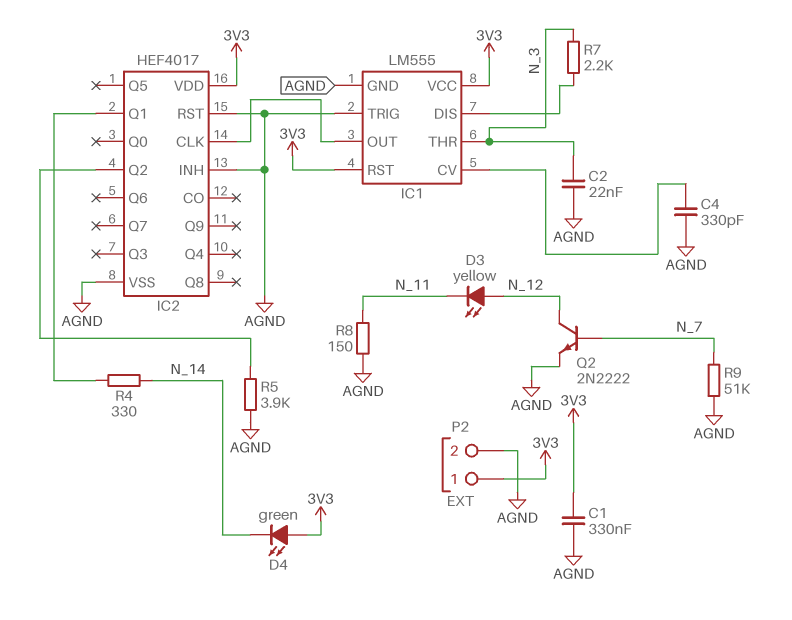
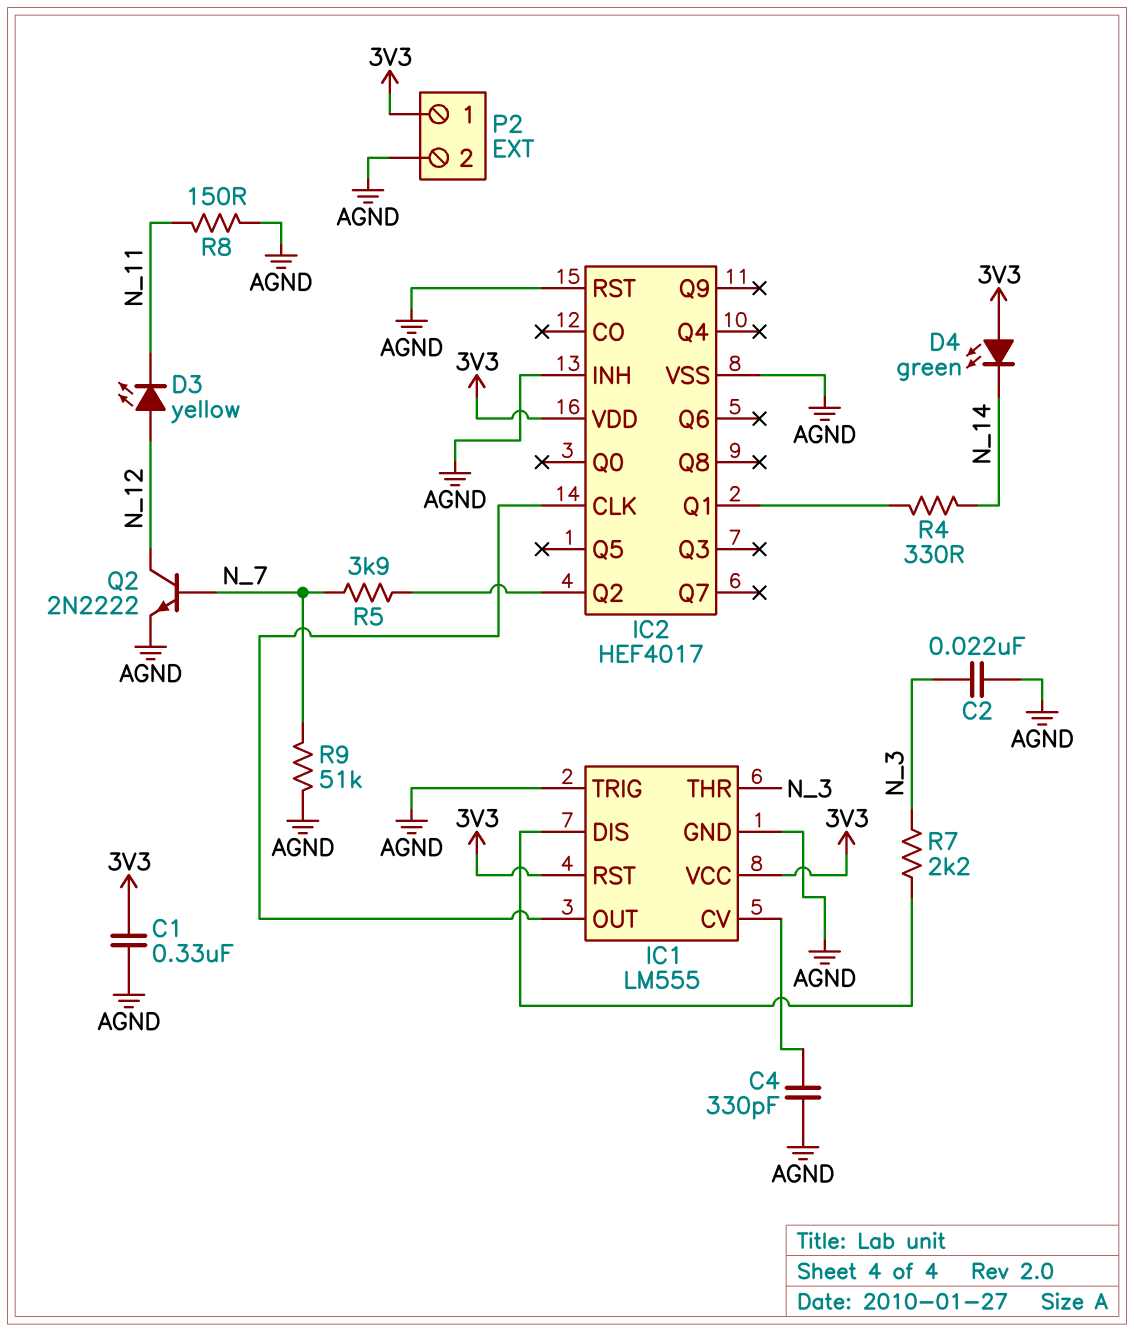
R5: 3.9k (AGND, IC2/Q2) -> 3.9k (IC2/Q2, N_7)

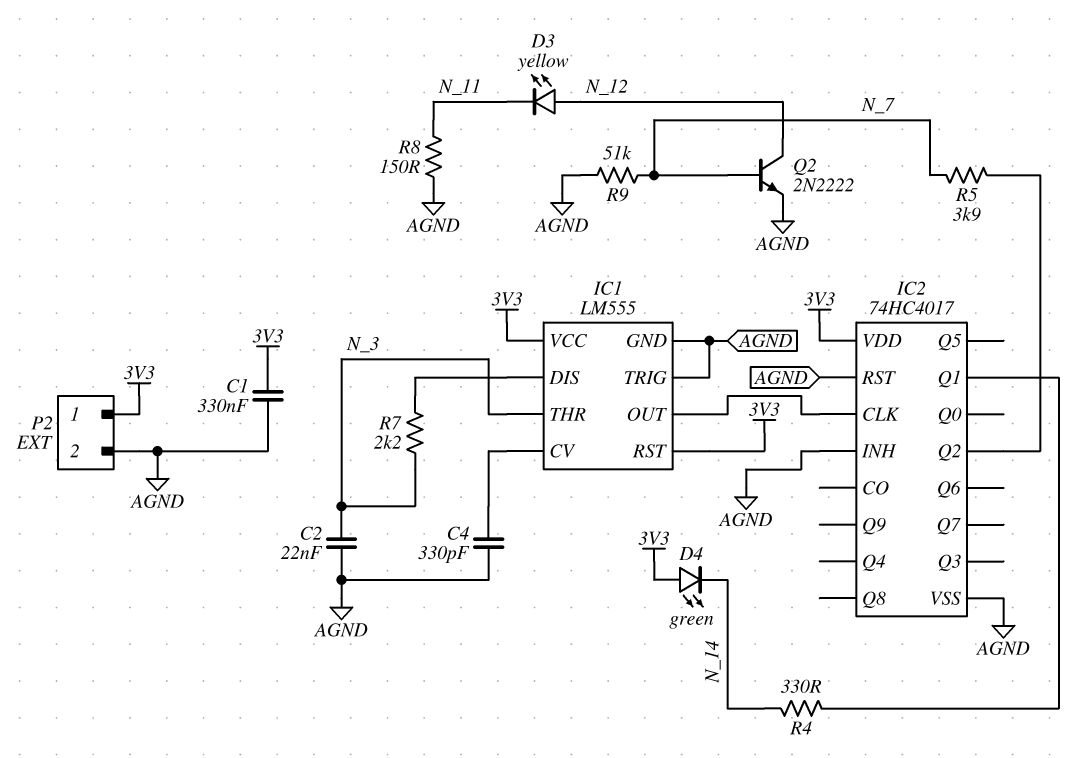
IC2: HEF4017 -> 74HC4017

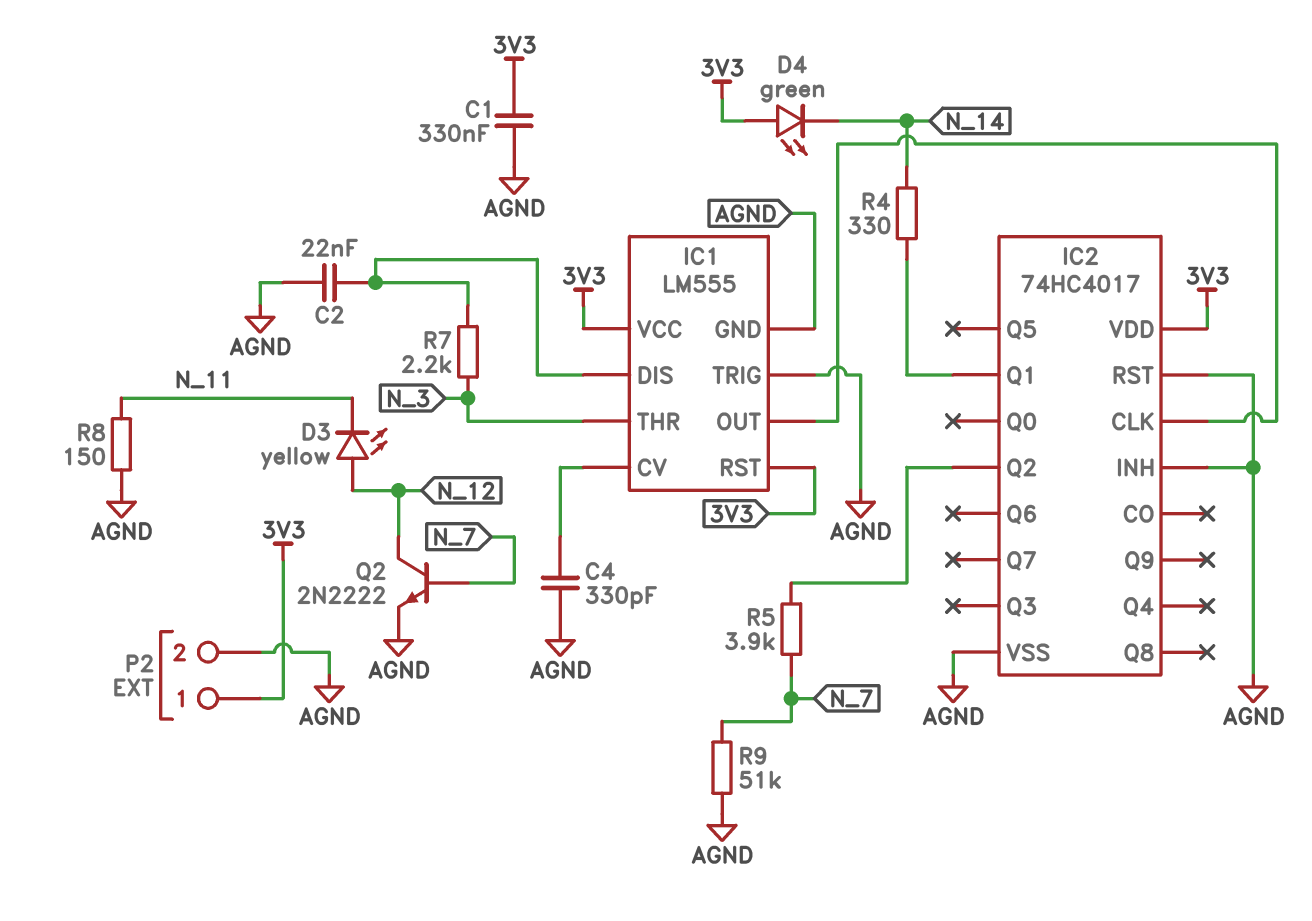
C2: 22nF (AGND, N_3) -> 22nF (AGND, IC1/DIS)

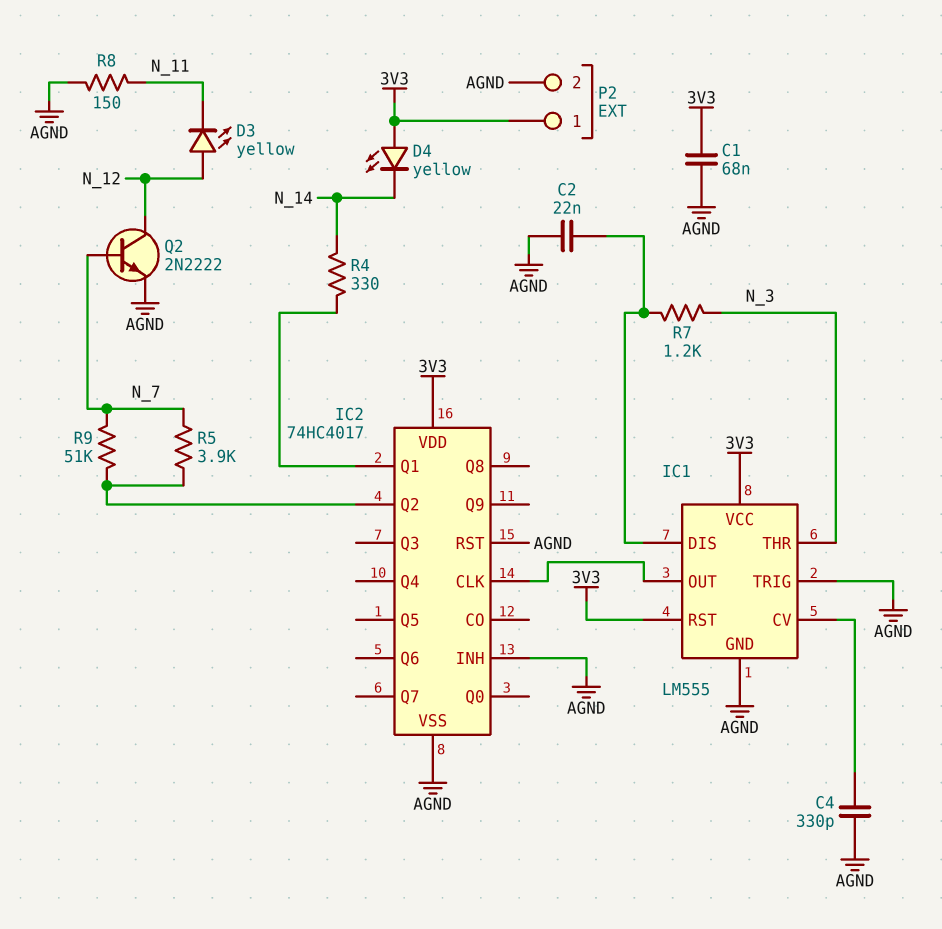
C1: 330nF (3V3, AGND) -> 68nF (3V3, AGND)
D4: LED green (A 3V3, K N_14) -> LED yellow (A 3V3, K N_14)
R7: 2.2k (IC1/DIS, N_3) -> 1.2k (IC1/DIS, N_3)
R9: 51k (AGND, N_7) -> 51k (IC2/Q2, N_7)

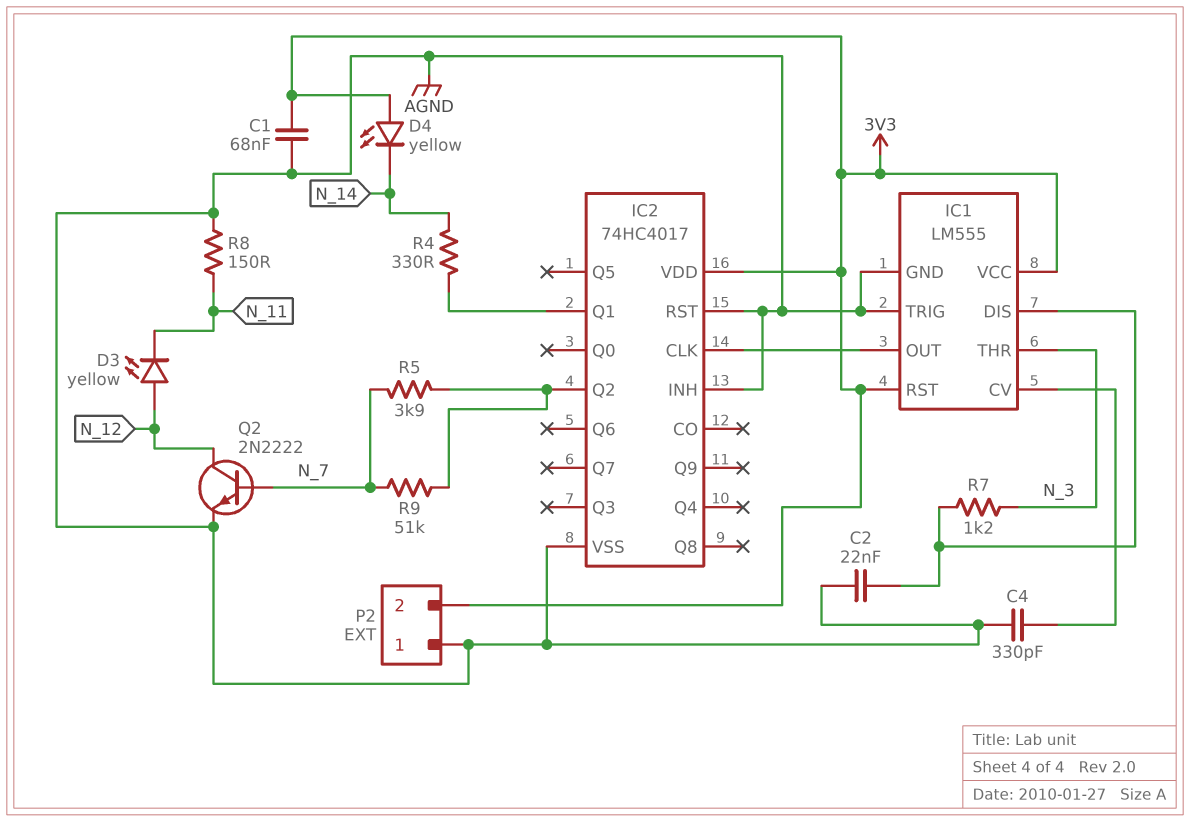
P2 pin 1: 3V3 -> AGND
P2 pin 2: AGND -> 3V3

